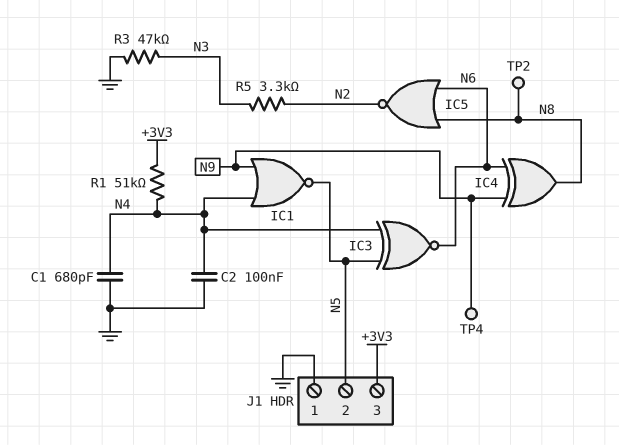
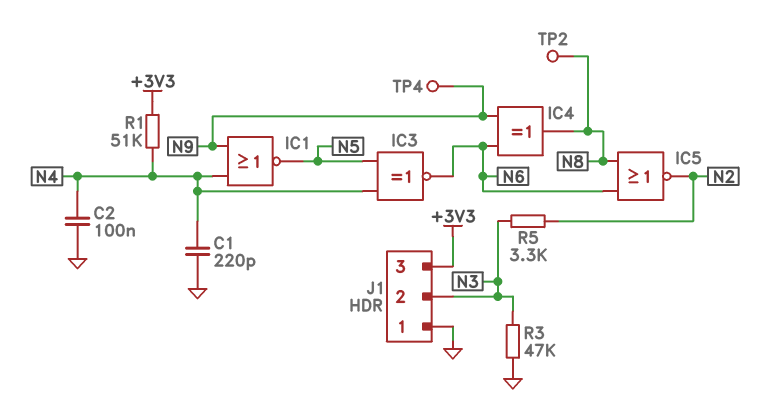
C1: 680pF (GND, N4) -> 220pF (GND, N4)
J1 pin 2: N5 -> N3

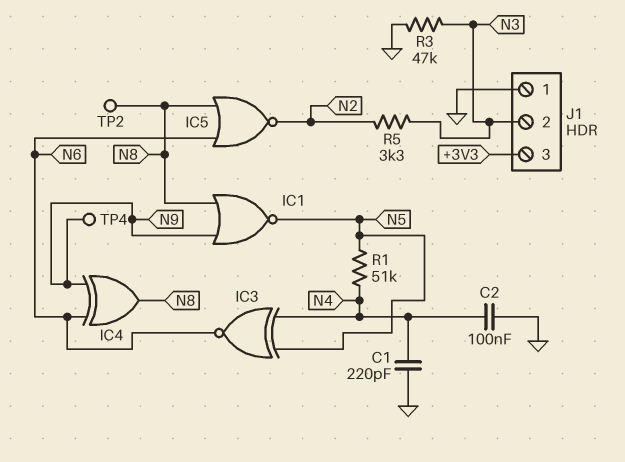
IC1: NOR (in N4, in N9, out N5) -> NOR (in N8, in N9, out N5)
R1: 51k (+3V3, N4) -> 51k (N4, N5)

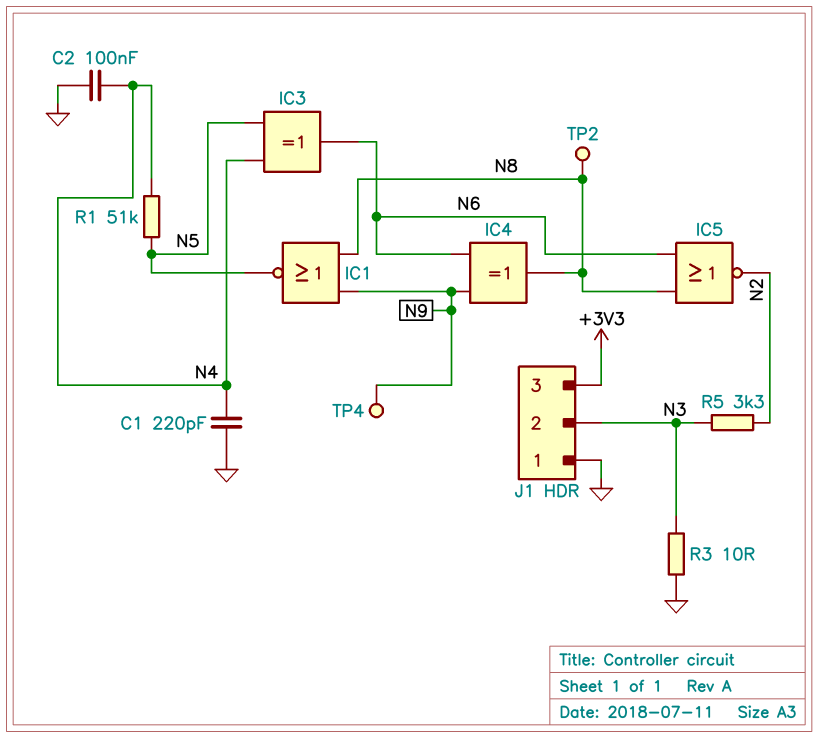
IC3: XNOR (in N4, in N5, out N6) -> XOR (in N4, in N5, out N6)
R3: 47k (GND, N3) -> 10 (GND, N3)

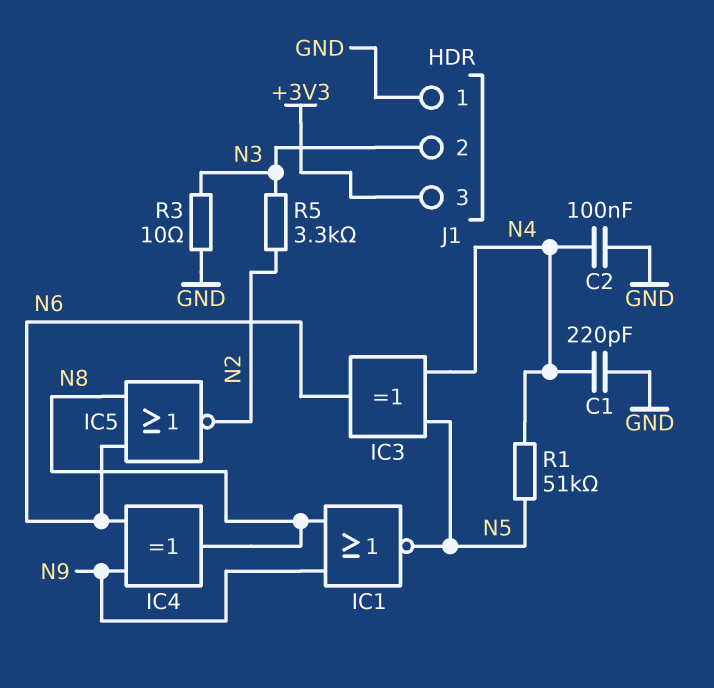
TP2: test point (N8) -> none
TP4: test point (N9) -> none

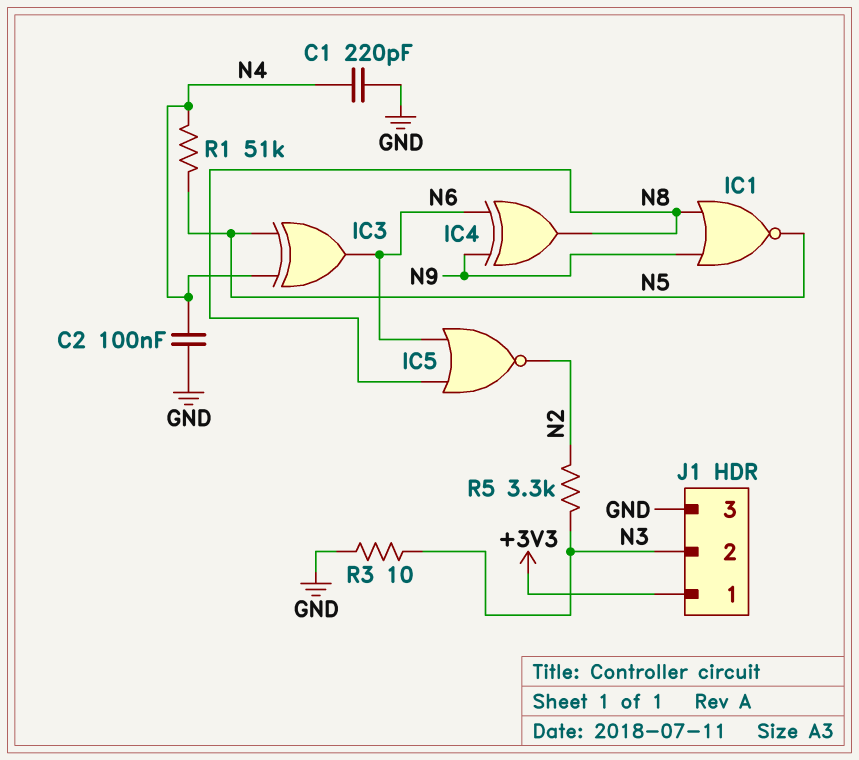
J1 pin 1: GND -> +3V3
J1 pin 3: +3V3 -> GND

